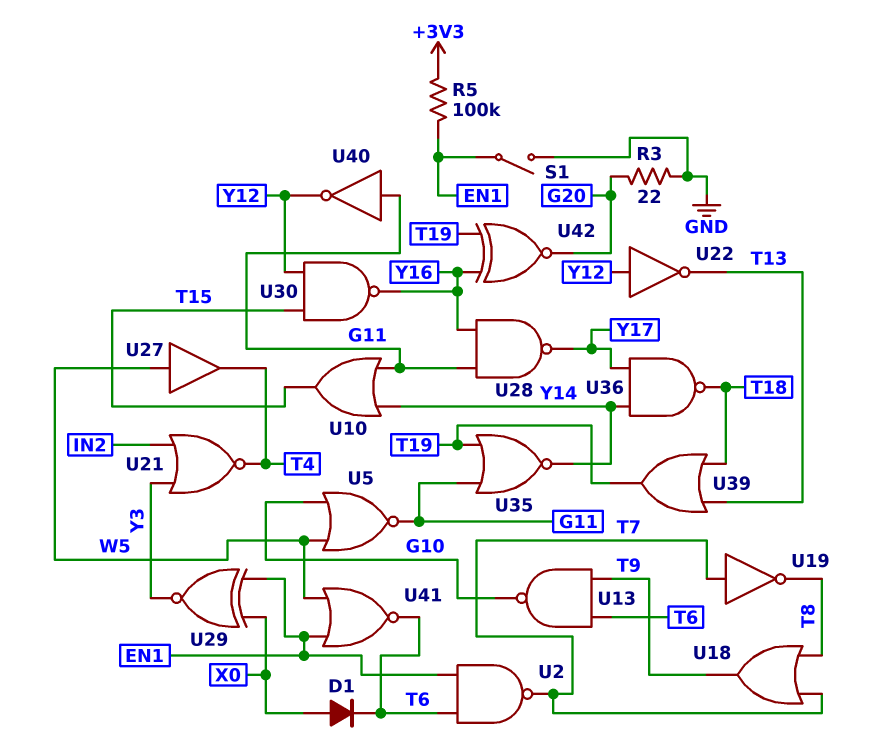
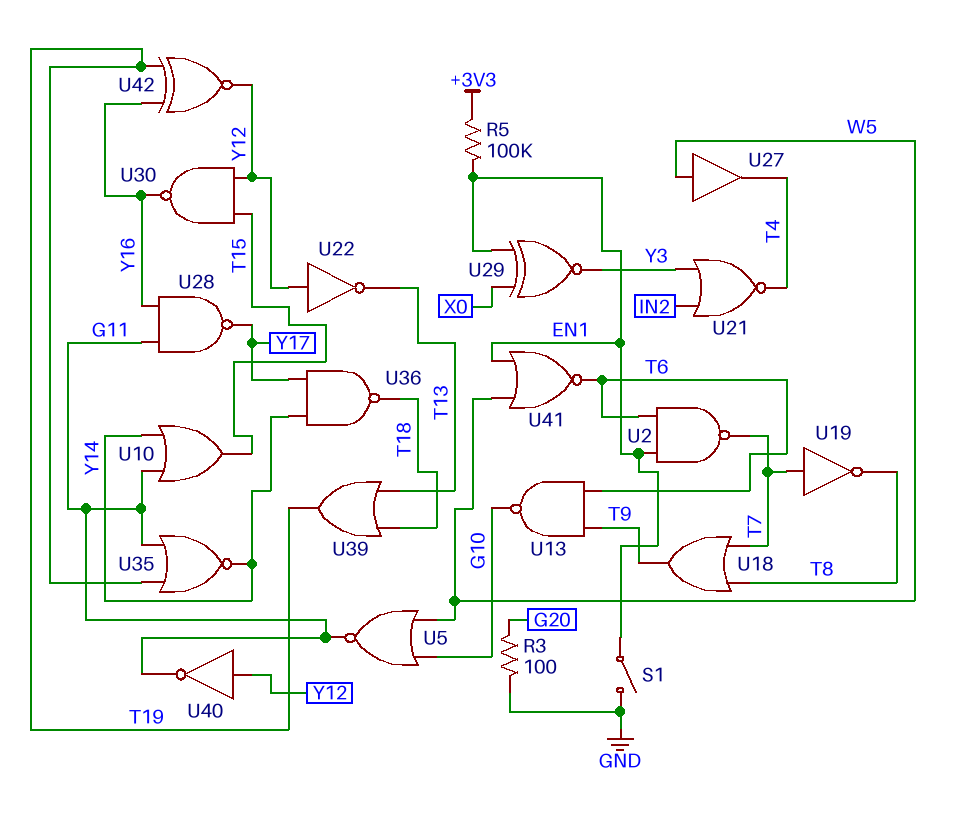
D1: diode (A X0, K T6) -> none
R3: 22 (G20, GND) -> 100 (G20, GND)
U40: NOT (in G11, out Y12) -> NOT (in Y12, out G11)
U42: XNOR (in T19, in Y16, out G20) -> XNOR (in T19, in Y16, out Y12)

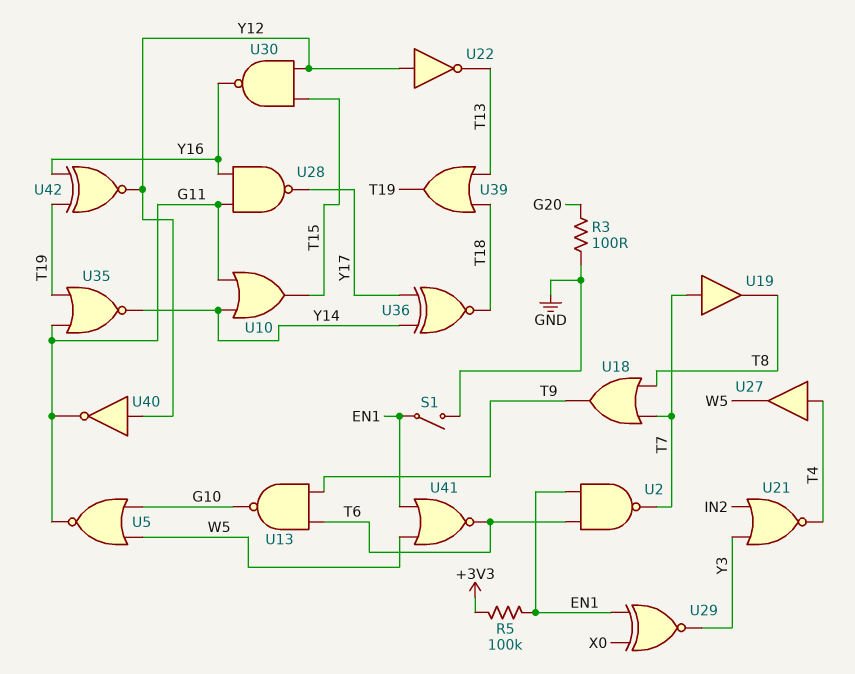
U19: NOT (in T7, out T8) -> buffer (in T7, out T8)
U27: buffer (in W5, out T4) -> buffer (in T4, out W5)
U36: NAND (in Y14, in Y17, out T18) -> XNOR (in Y14, in Y17, out T18)

